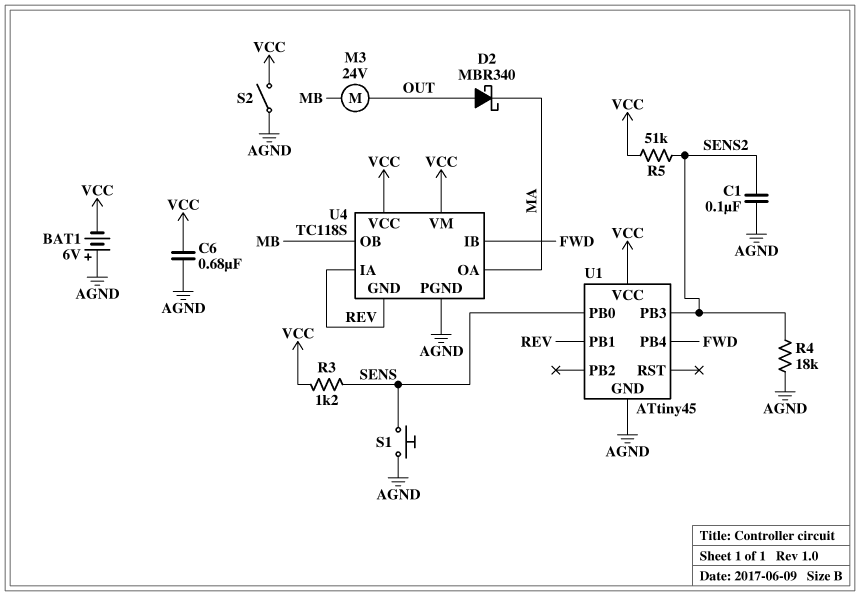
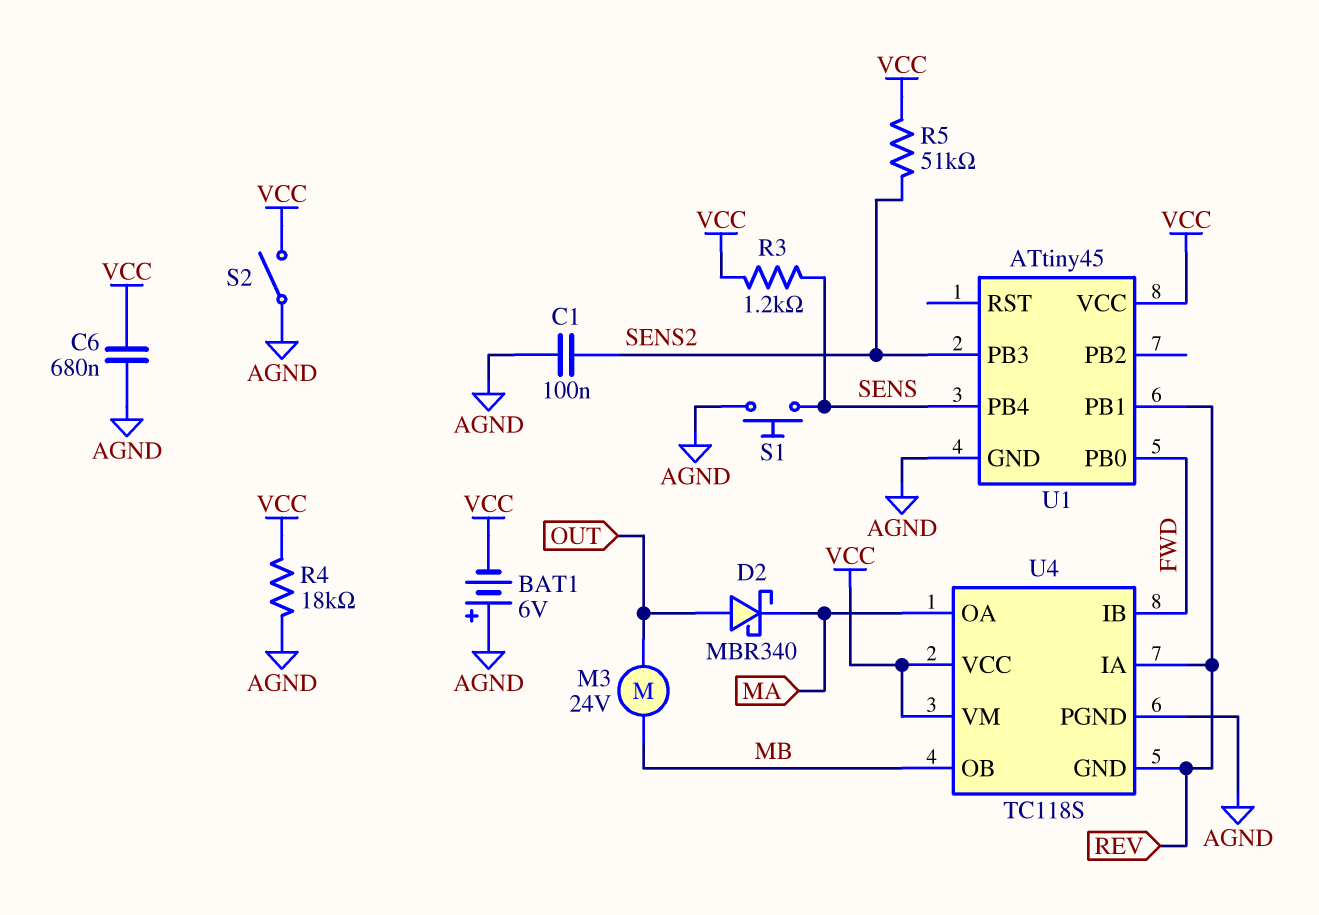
R4: 18k (AGND, SENS2) -> 18k (AGND, VCC)
U1 pin PB0: SENS -> FWD
U1 pin PB4: FWD -> SENS

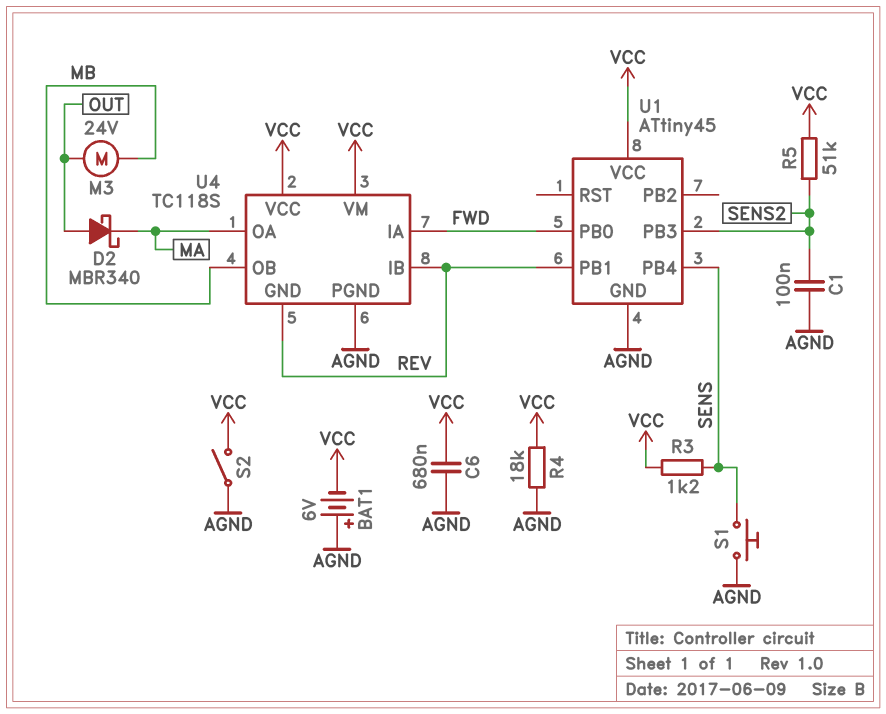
U4 pin IA: REV -> FWD
U4 pin IB: FWD -> REV

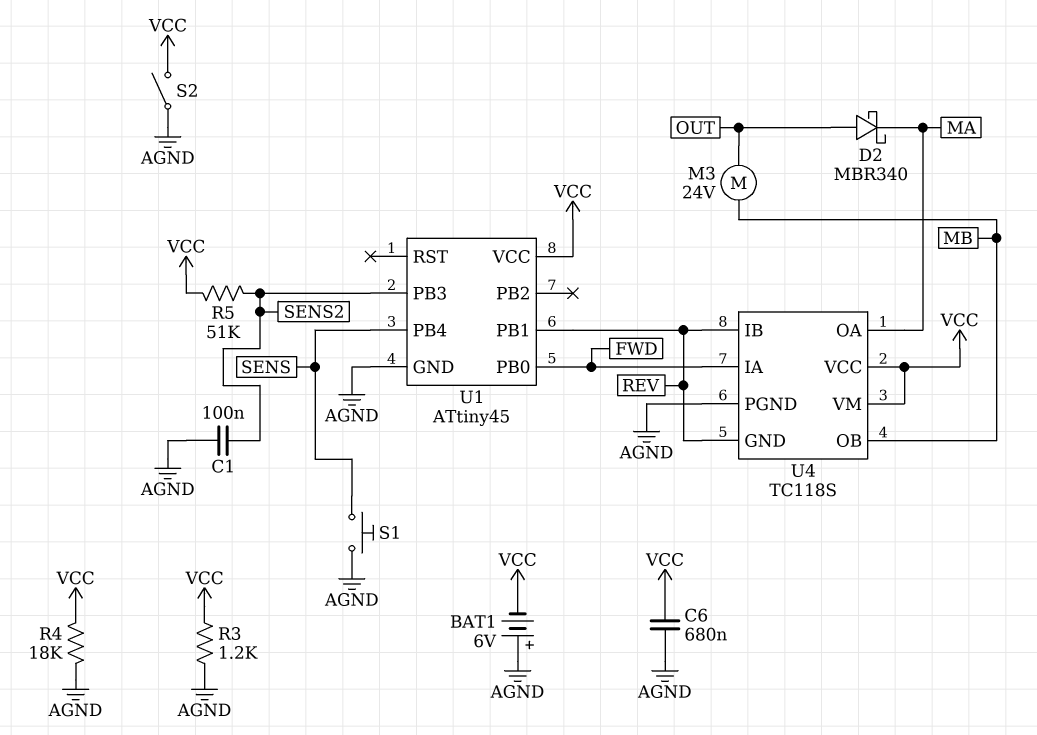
R3: 1.2k (SENS, VCC) -> 1.2k (AGND, VCC)

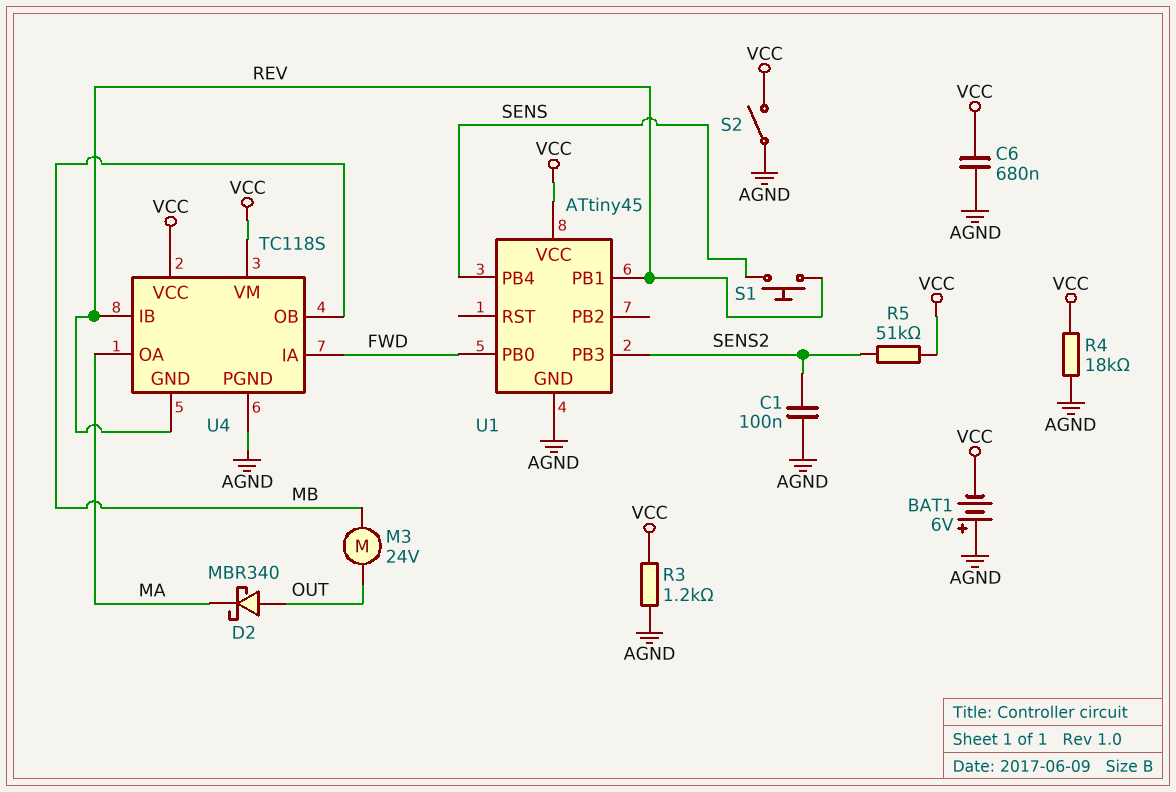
S1: button (AGND, SENS) -> button (REV, SENS)

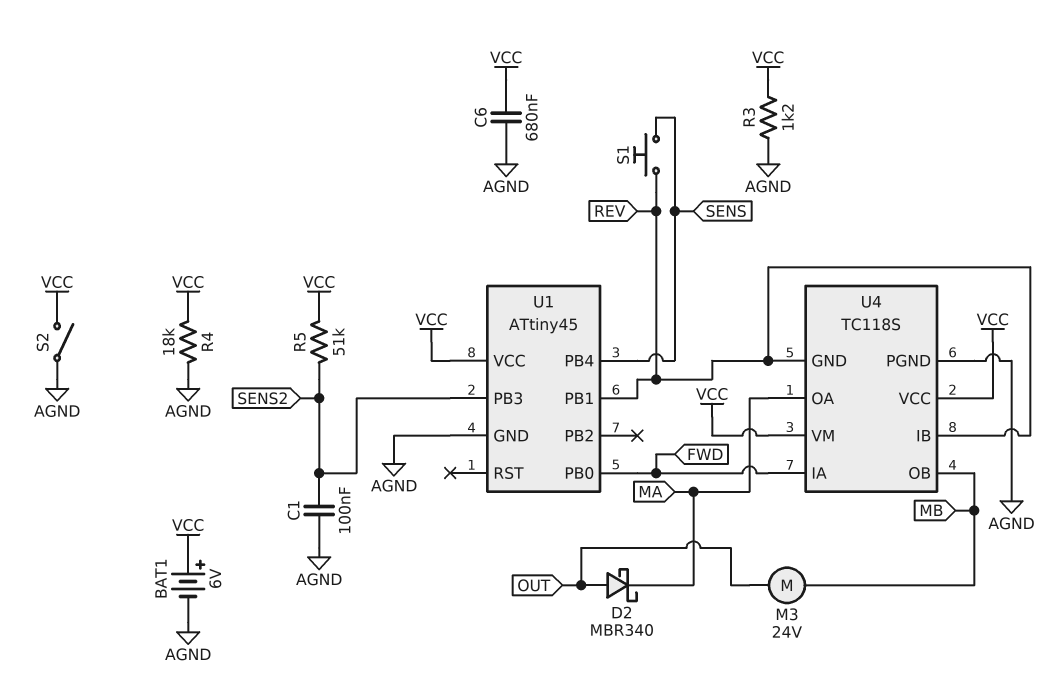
BAT1: 6V (plus AGND, minus VCC) -> 6V (plus VCC, minus AGND)

